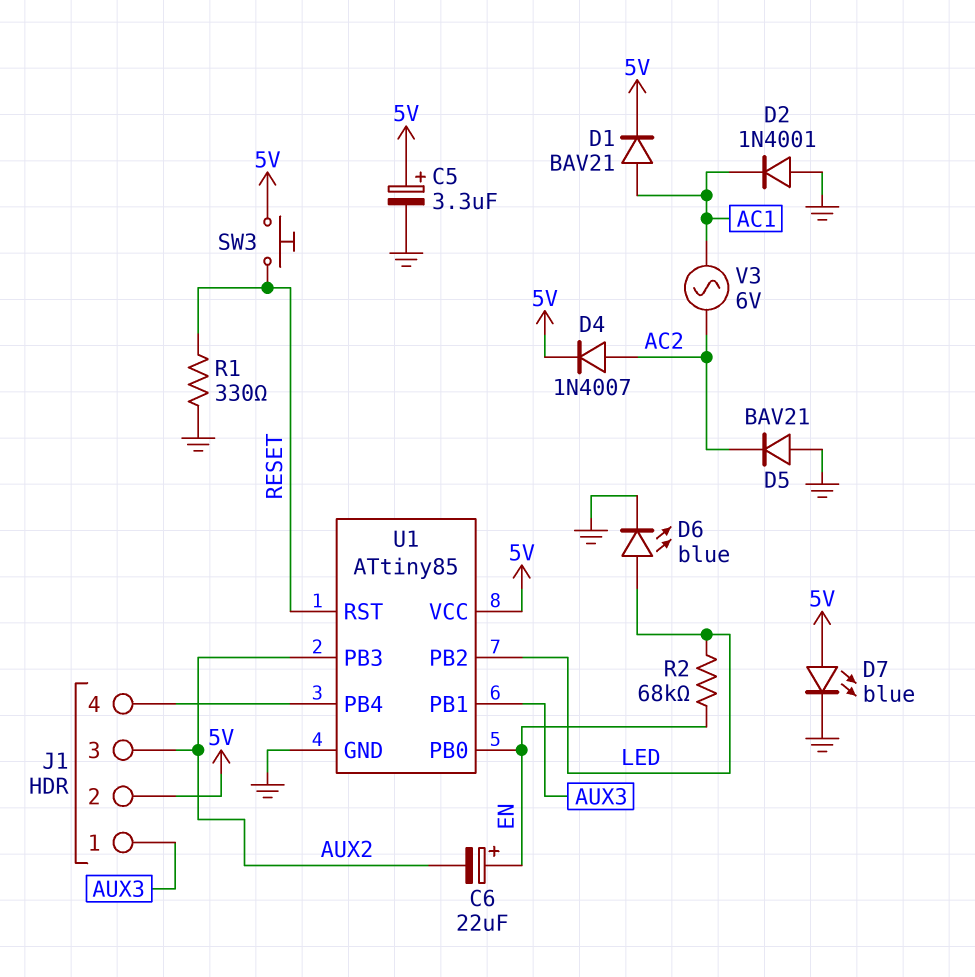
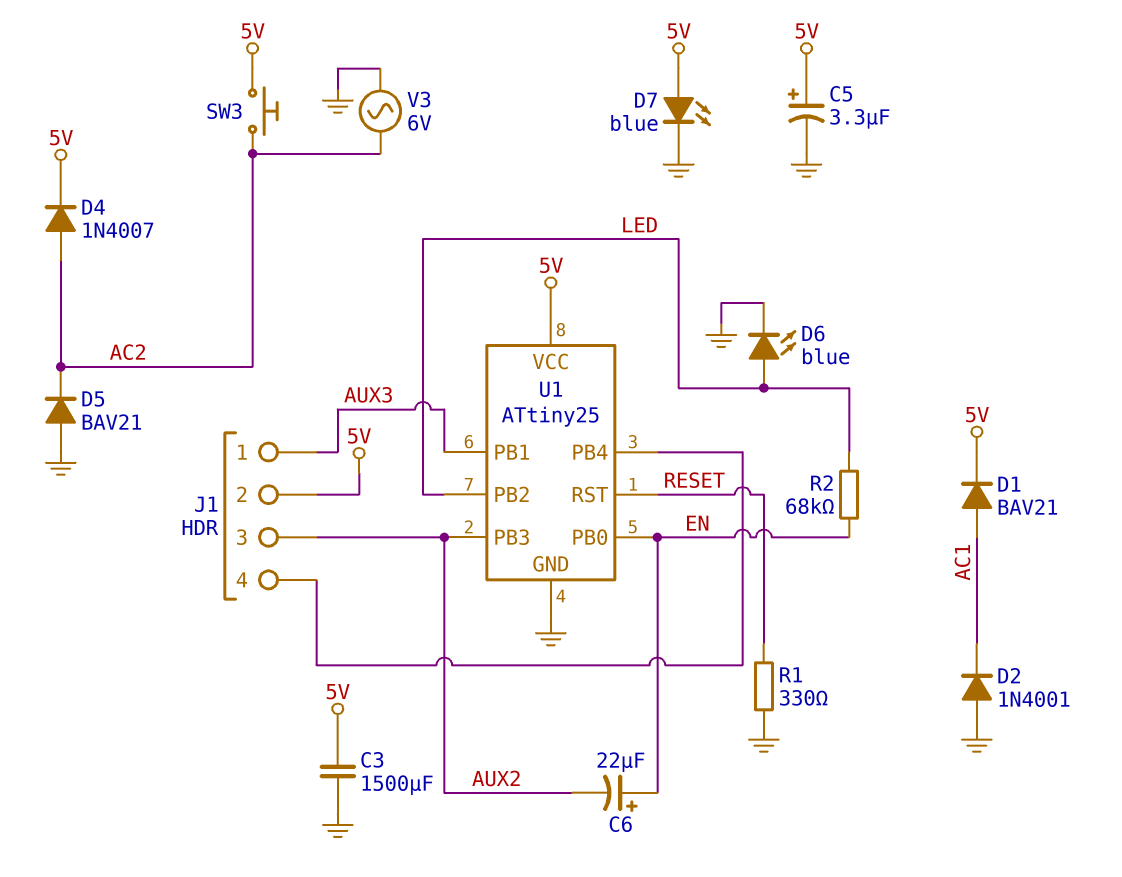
C3: none -> 1500uF (5V, GND)
SW3: button (5V, RESET) -> button (5V, AC2)
U1: ATtiny85 -> ATtiny25
V3: AC 6V (AC1, AC2) -> AC 6V (AC2, GND)

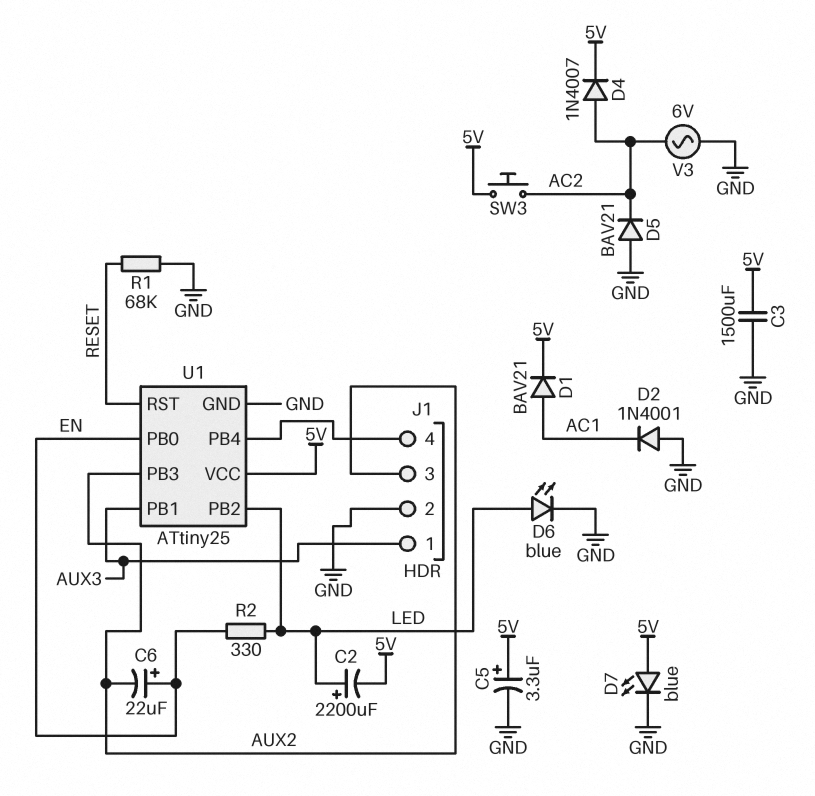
C2: none -> 2200uF (plus LED, minus 5V)
J1 pin 2: 5V -> GND
R1: 330 (GND, RESET) -> 68k (GND, RESET)
R2: 68k (EN, LED) -> 330 (EN, LED)

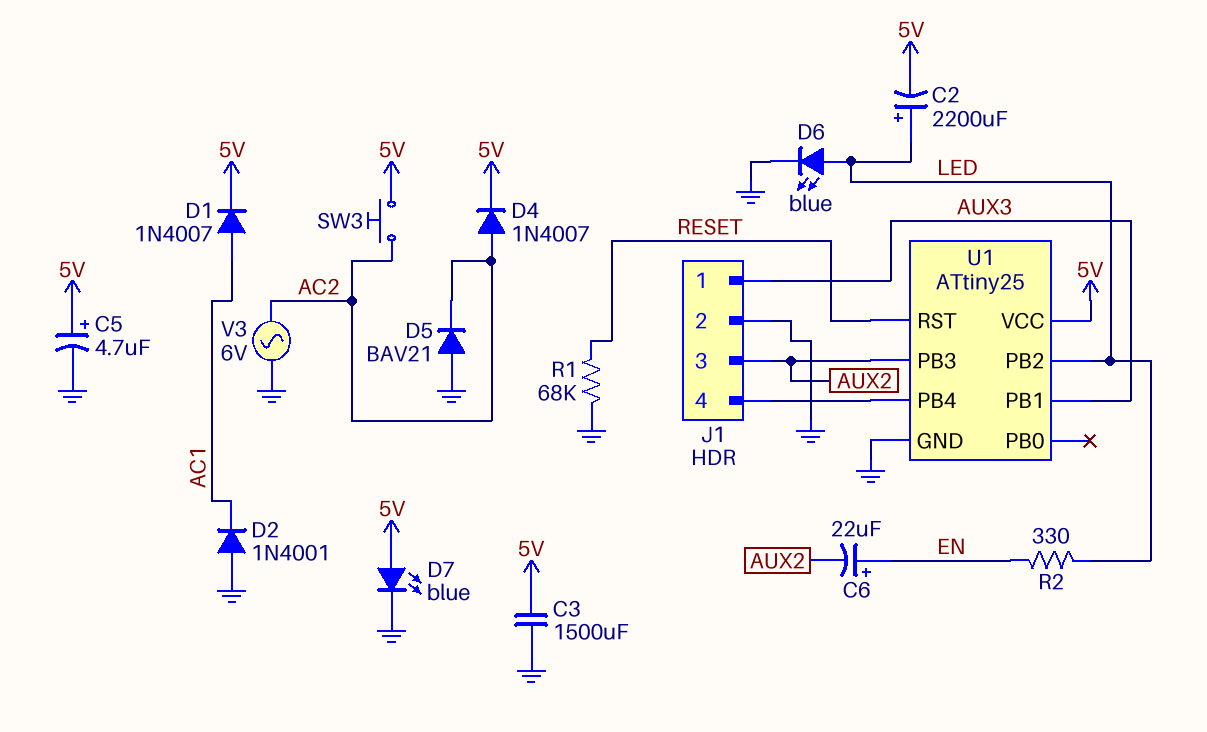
C5: 3.3uF (plus 5V, minus GND) -> 4.7uF (plus 5V, minus GND)
D1: diode BAV21 (A AC1, K 5V) -> diode 1N4007 (A AC1, K 5V)
U1 pin PB0: EN -> none

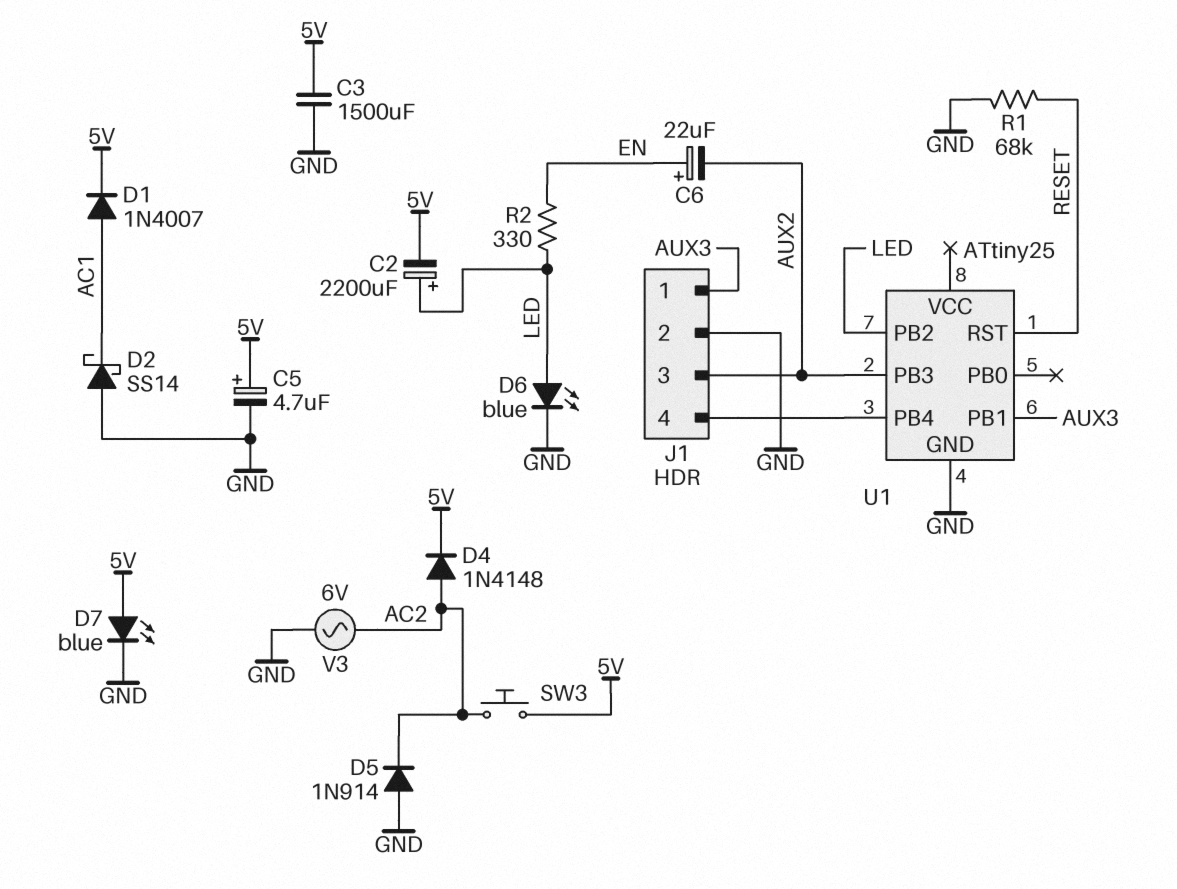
D2: diode 1N4001 (A GND, K AC1) -> schottky SS14 (A GND, K AC1)
D4: diode 1N4007 (A AC2, K 5V) -> diode 1N4148 (A AC2, K 5V)
D5: diode BAV21 (A GND, K AC2) -> diode 1N914 (A GND, K AC2)
U1 pin VCC: 5V -> none

